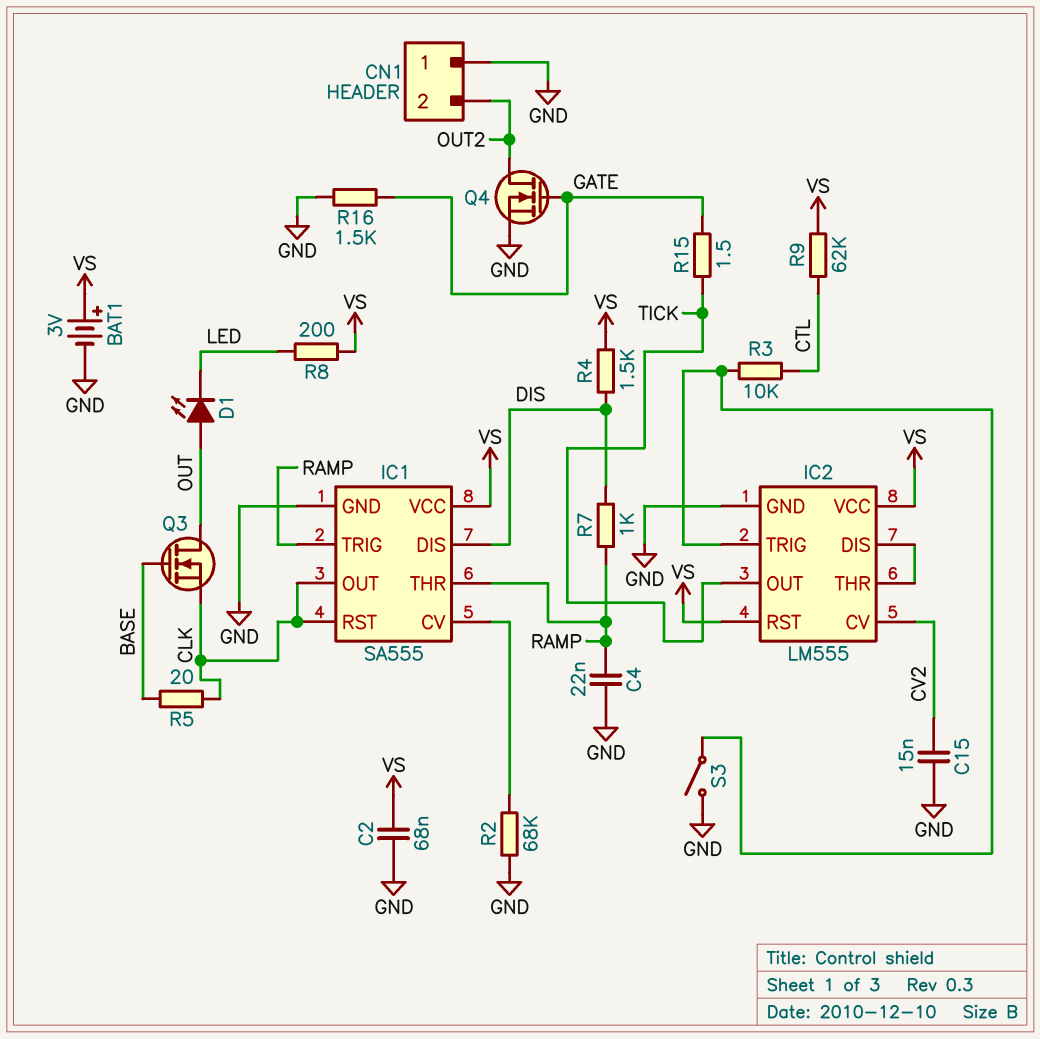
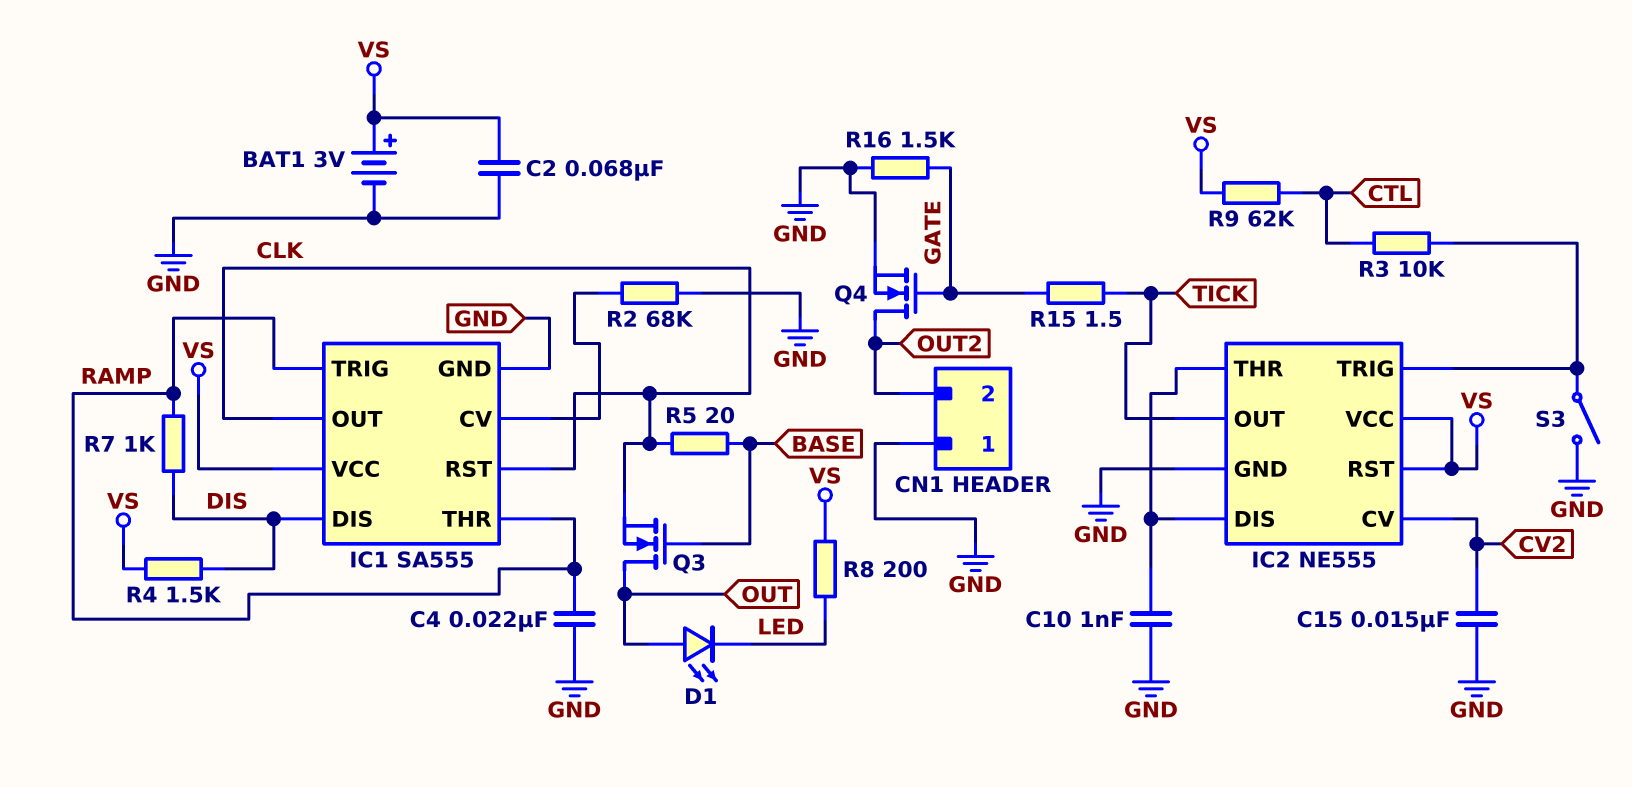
C10: none -> 1nF (GND, IC2/DIS)
IC2: LM555 -> NE555

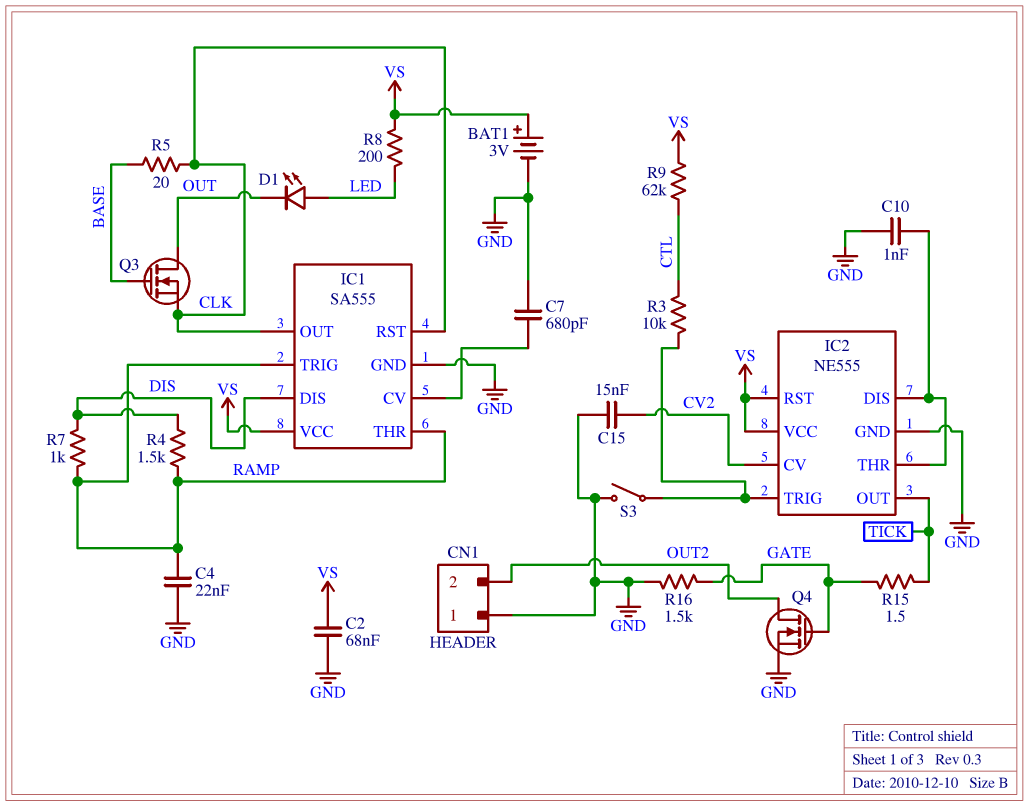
C7: none -> 680pF (GND, IC1/CV)
D1: LED (A OUT, K LED) -> LED (A LED, K OUT)
R2: 68k (GND, IC1/CV) -> none
R4: 1.5k (DIS, VS) -> 1.5k (DIS, RAMP)

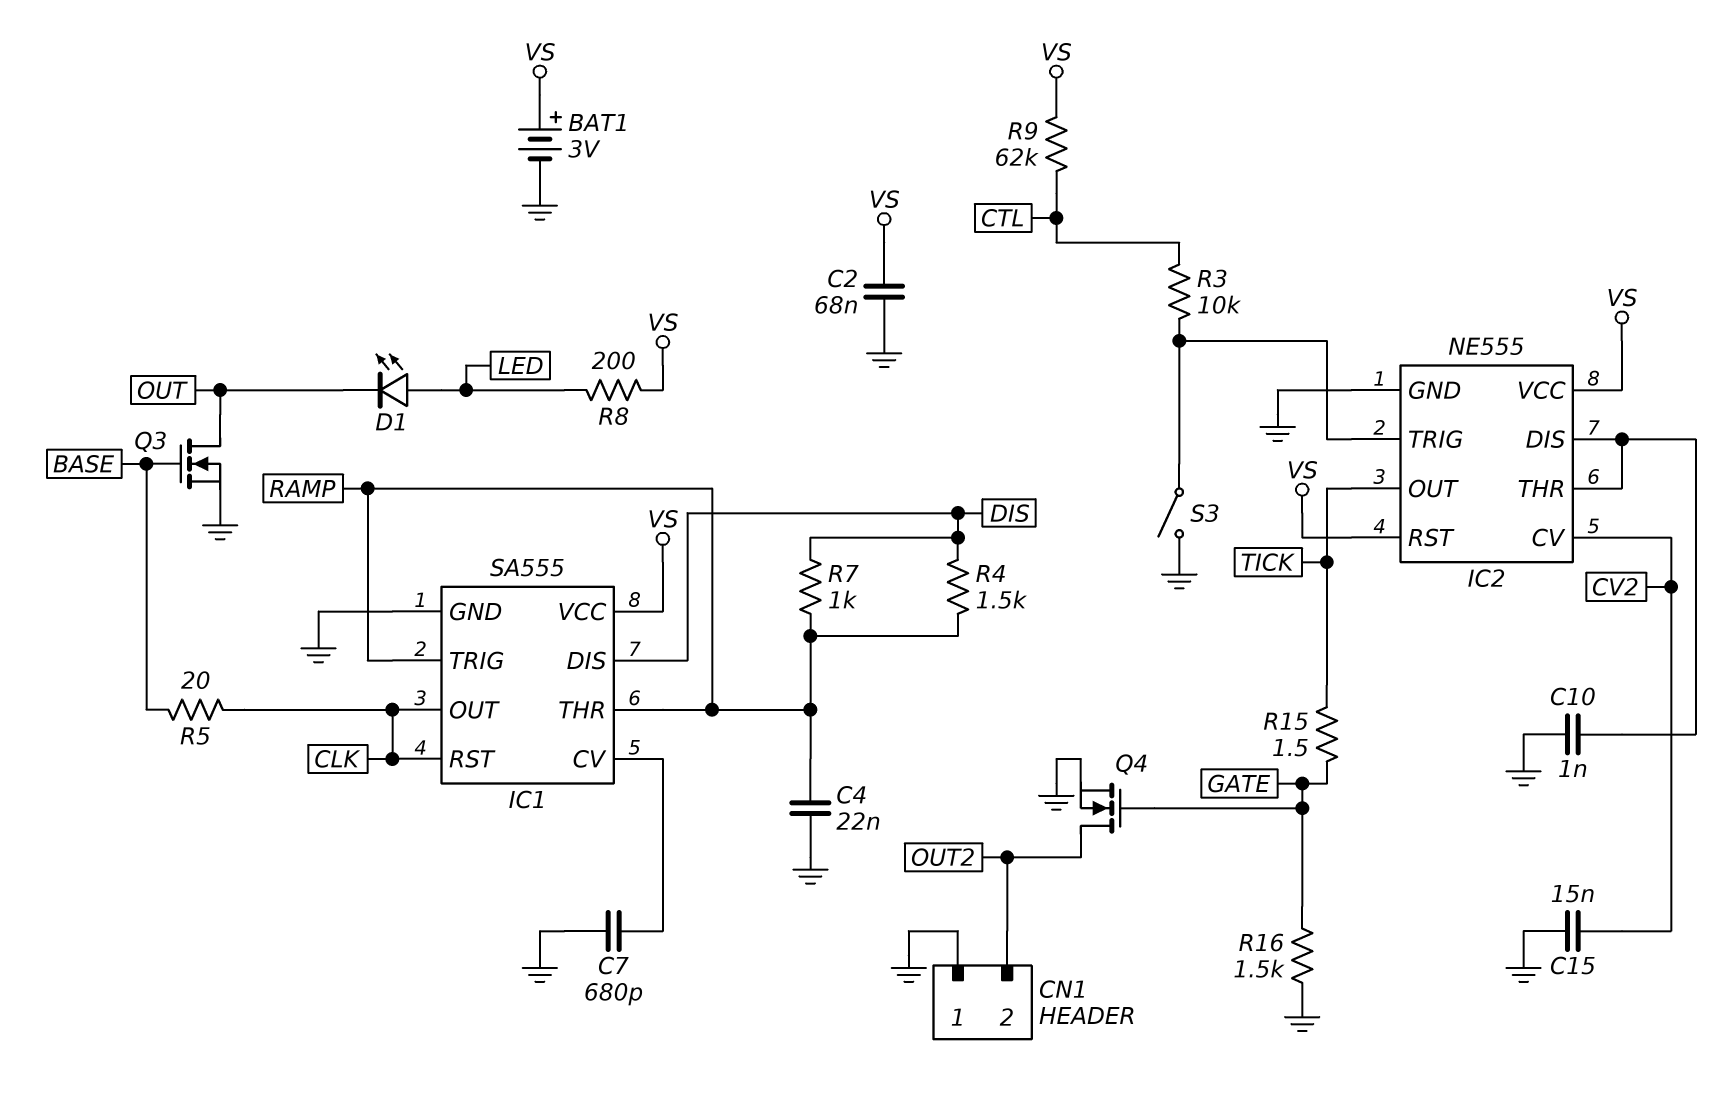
Q3: NMOS (G BASE, D OUT, S CLK) -> NMOS (G BASE, D OUT, S GND)

